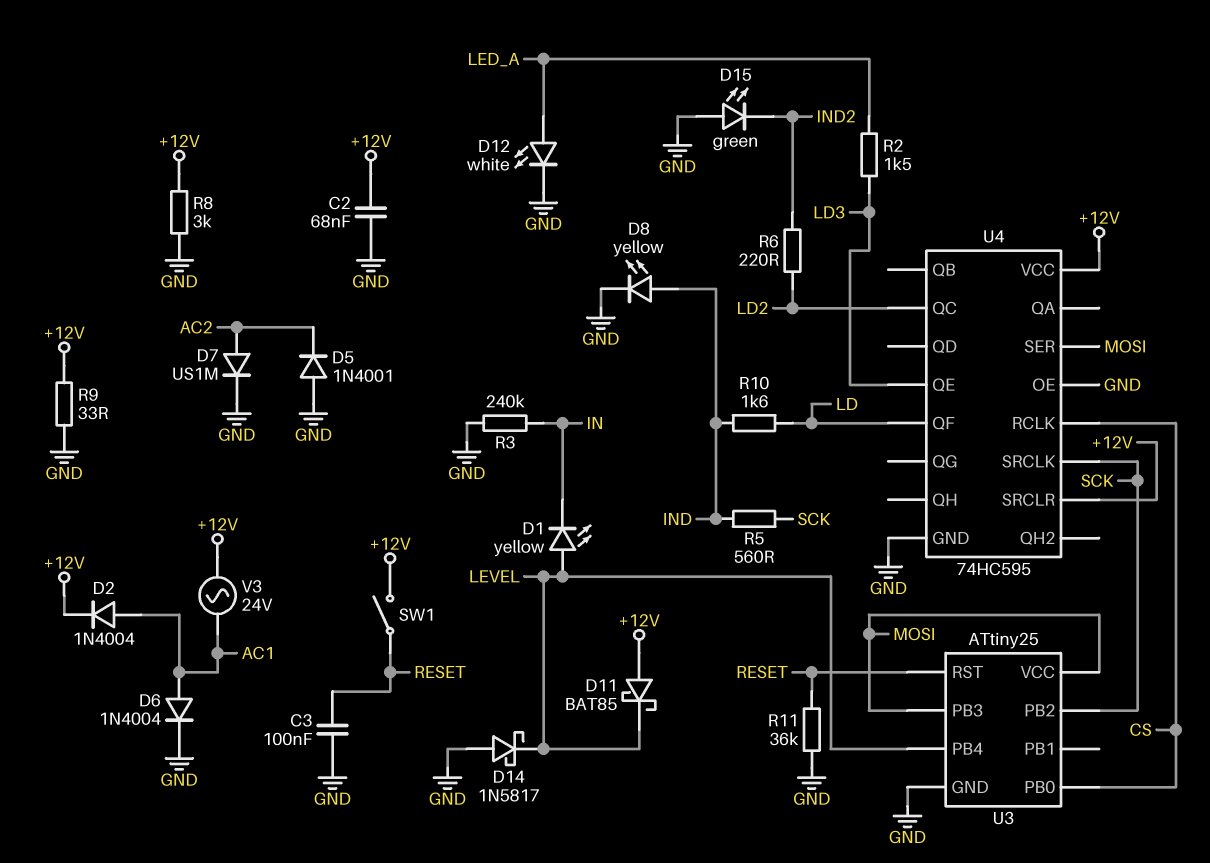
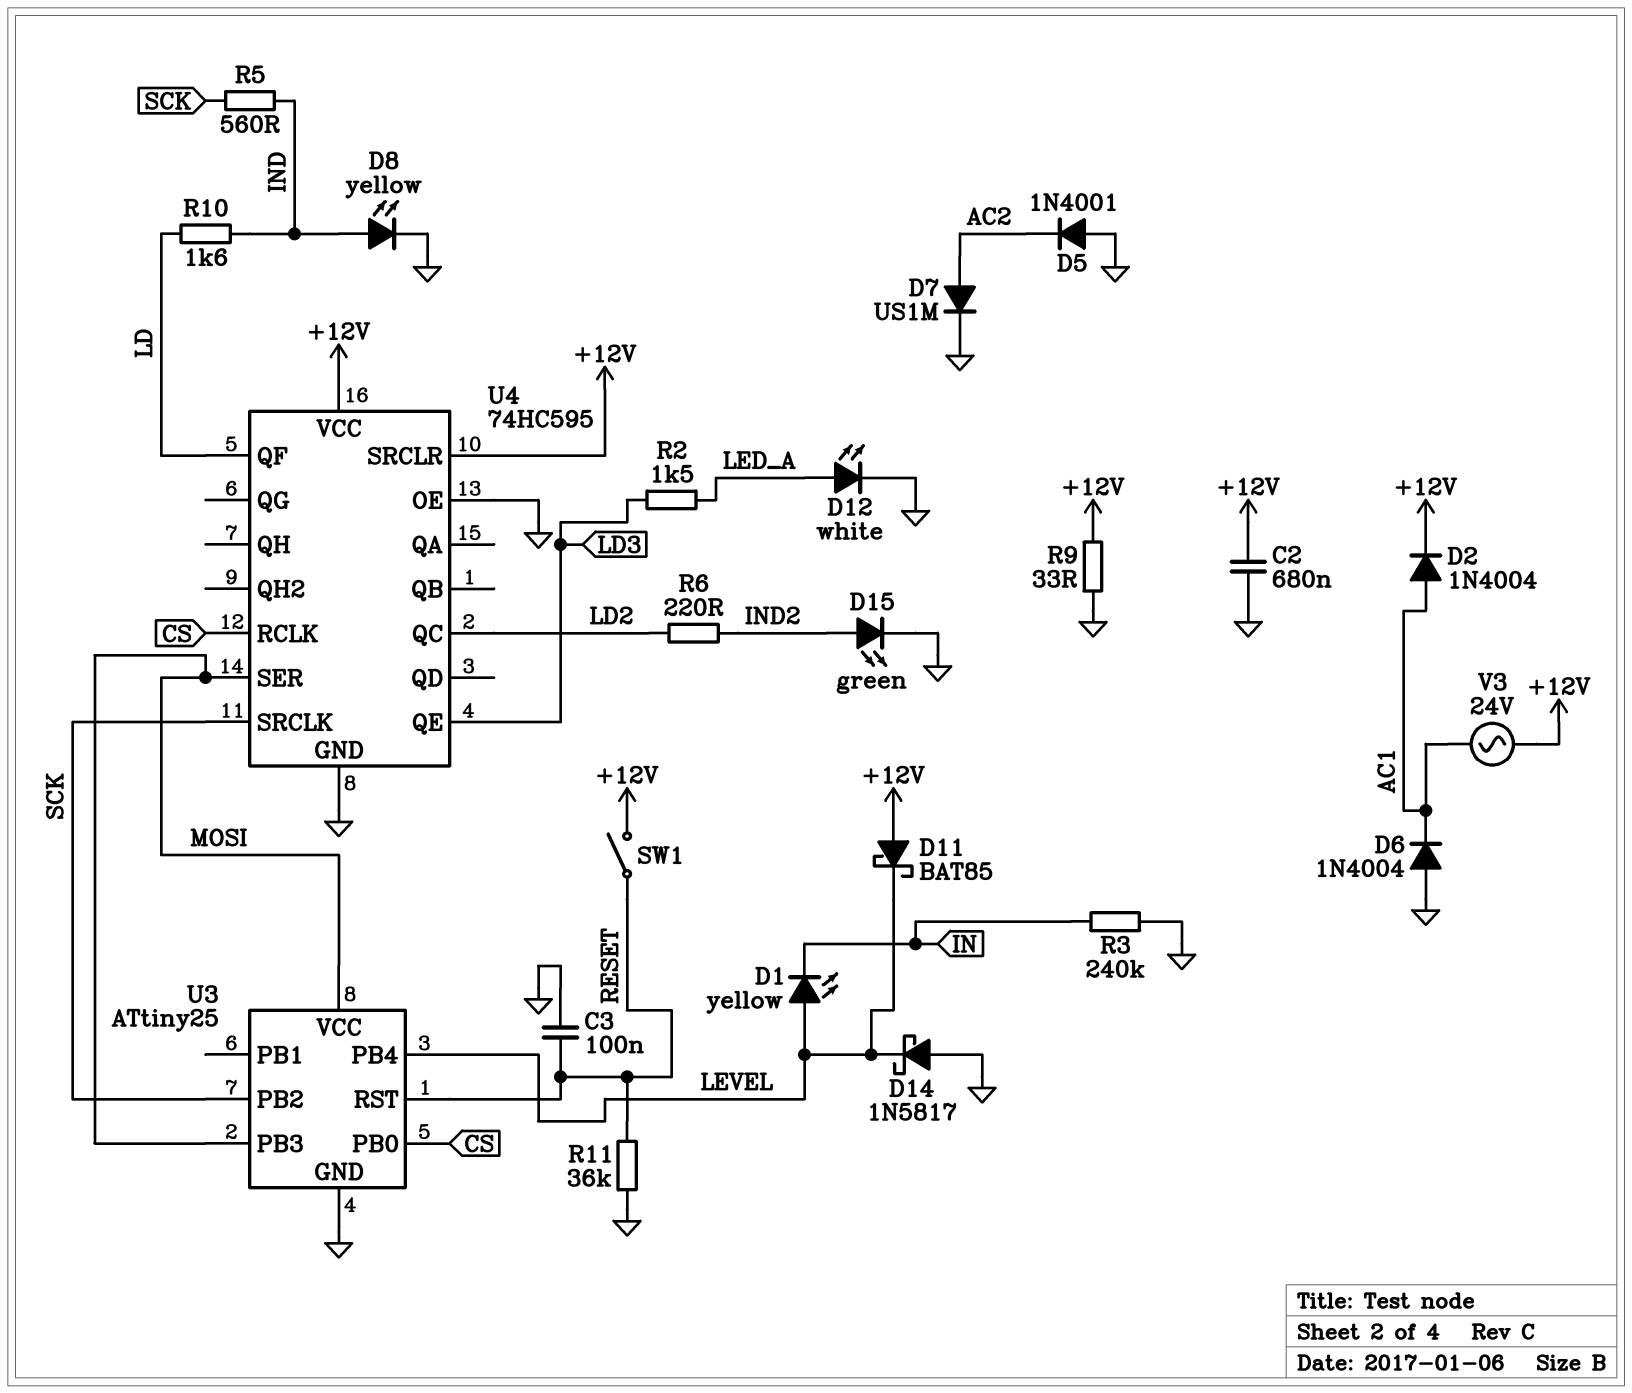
C2: 68nF (+12V, GND) -> 680nF (+12V, GND)
D6: diode 1N4004 (A AC1, K GND) -> diode 1N4004 (A GND, K AC1)
D15: LED green (A GND, K IND2) -> LED green (A IND2, K GND)
R8: 3k (+12V, GND) -> none

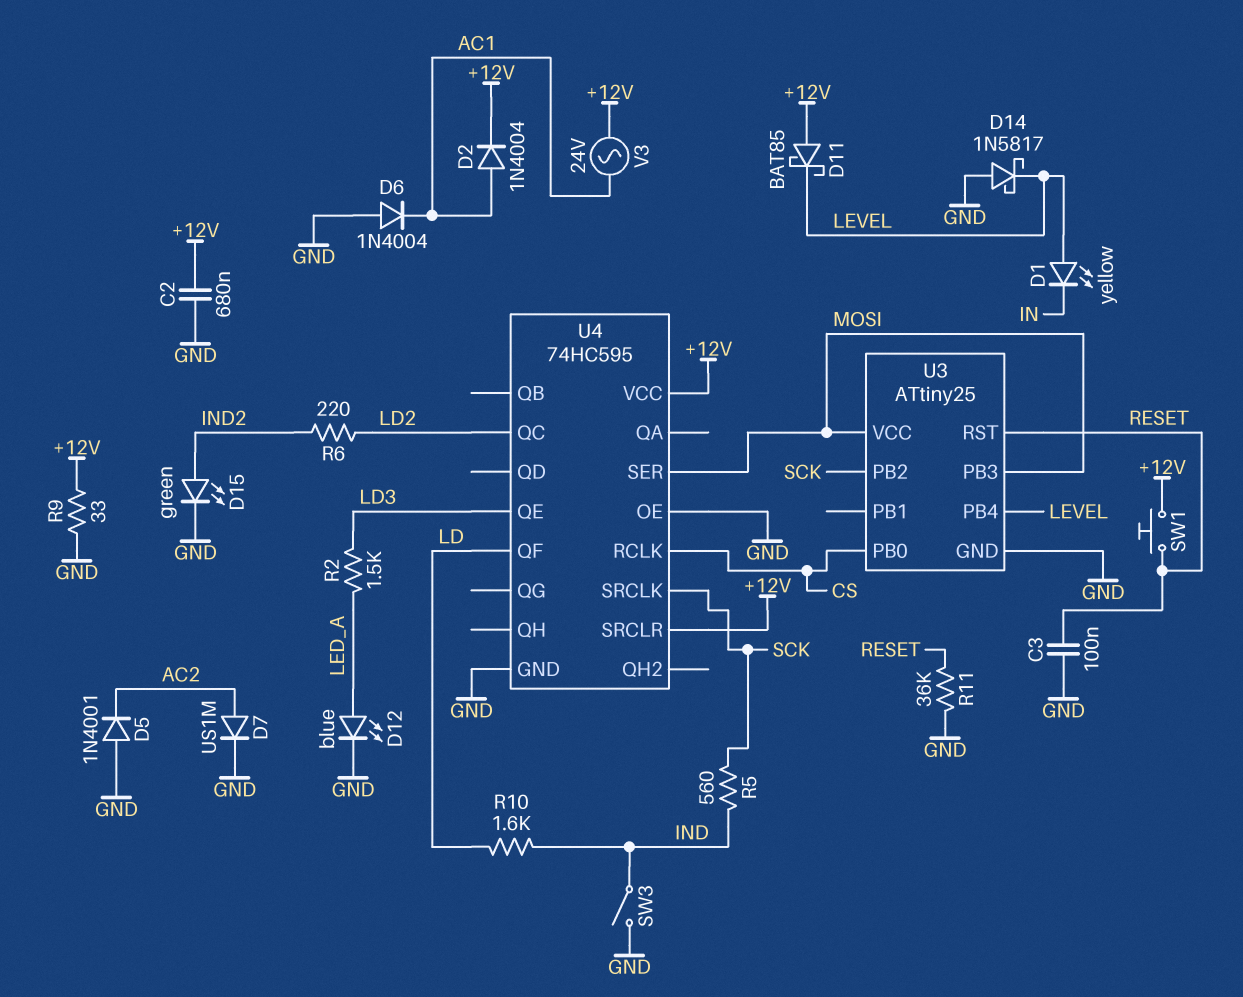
D8: LED yellow (A IND, K GND) -> none
D12: LED white (A LED_A, K GND) -> LED blue (A LED_A, K GND)
R3: 240k (GND, IN) -> none
SW1: switch (+12V, RESET) -> button (+12V, RESET)
SW3: none -> switch (GND, IND)

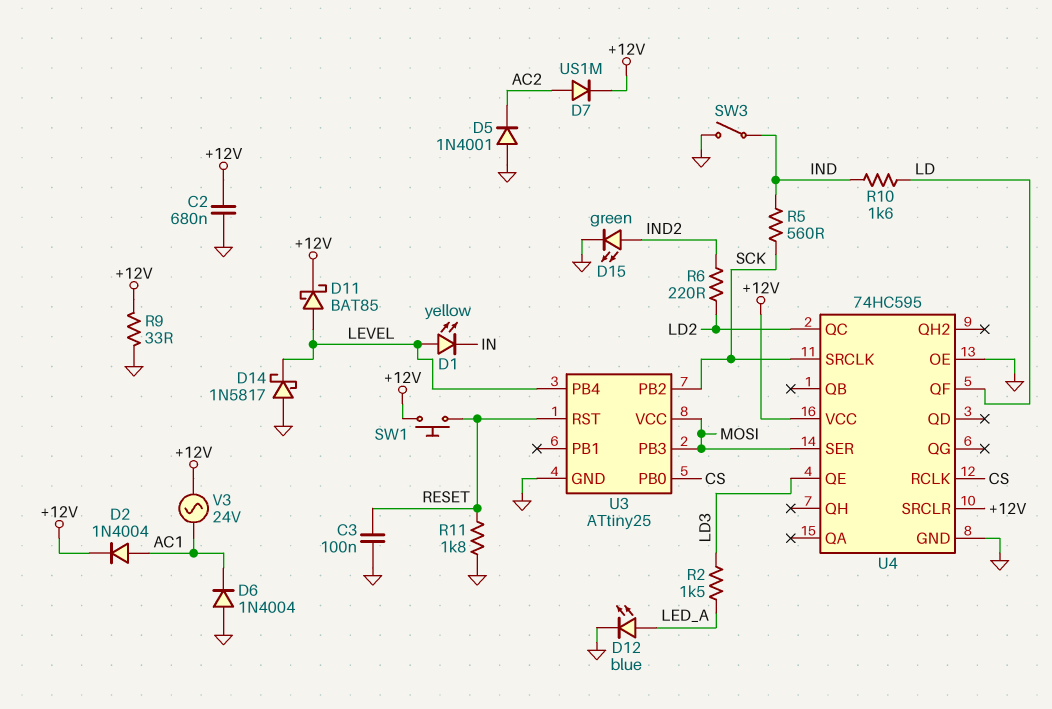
D7: diode US1M (A AC2, K GND) -> diode US1M (A AC2, K +12V)
D11: schottky BAT85 (A +12V, K LEVEL) -> schottky BAT85 (A LEVEL, K +12V)
R11: 36k (GND, RESET) -> 1.8k (GND, RESET)

